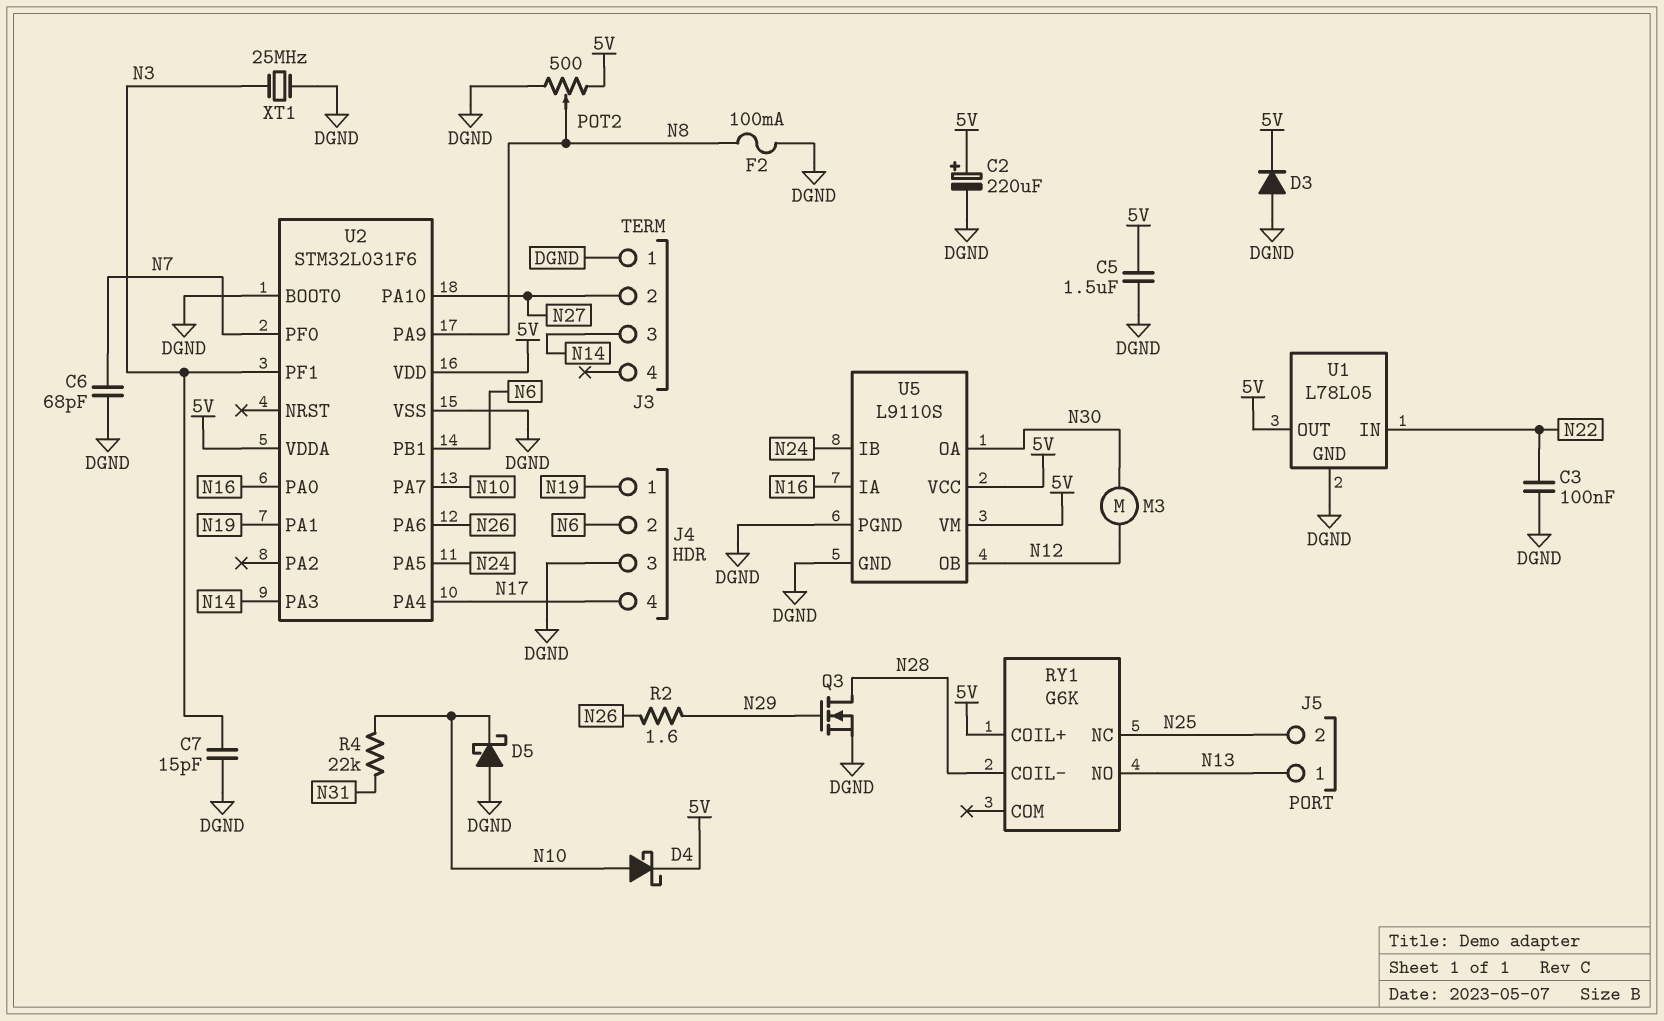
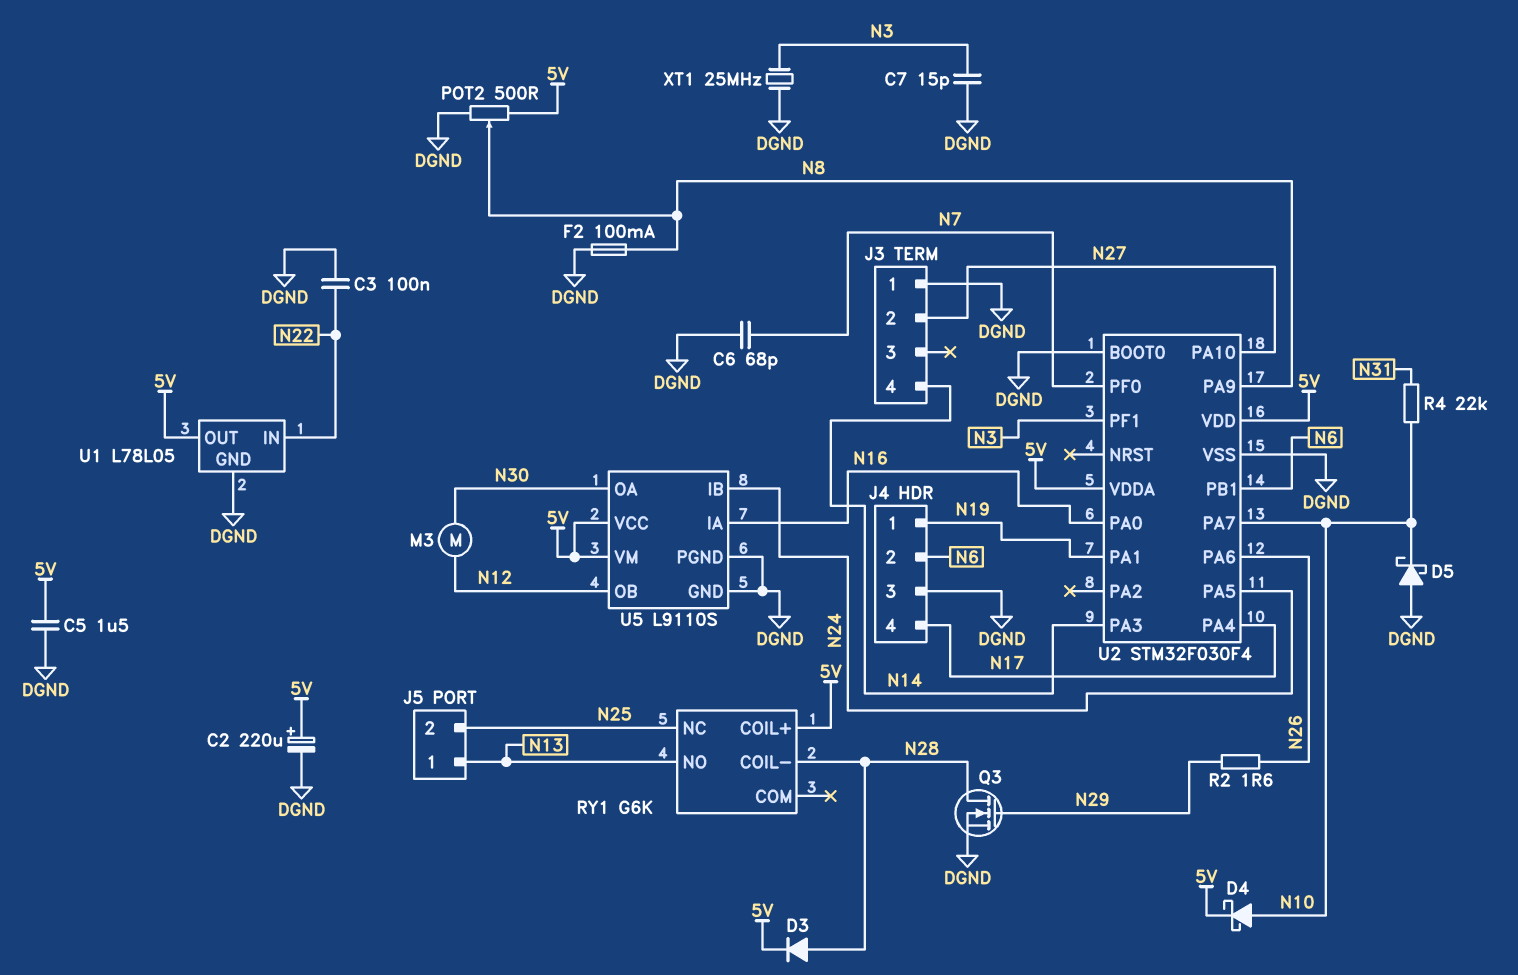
D3: diode (A DGND, K 5V) -> diode (A N28, K 5V)
J3 pin 3: N14 -> none
J3 pin 4: none -> N14
U2: STM32L031F6 -> STM32F030F4

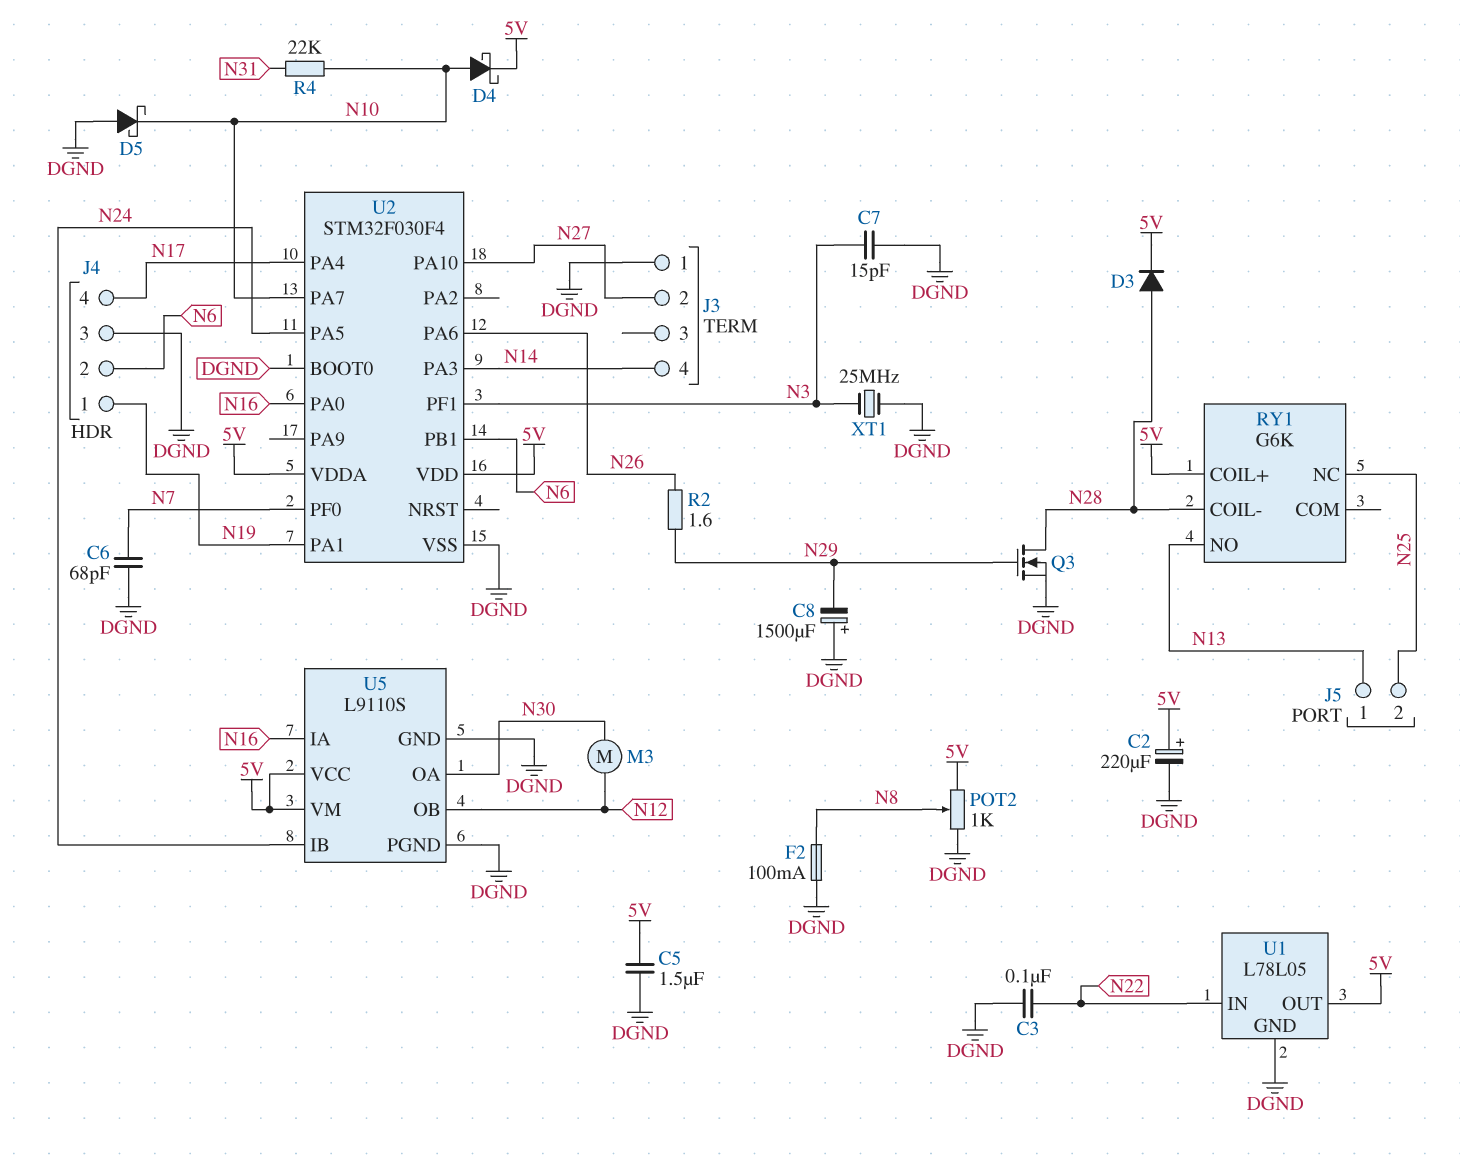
C8: none -> 1500uF (plus DGND, minus N29)
POT2: 500 (5V, DGND, wiper N8) -> 1k (5V, DGND, wiper N8)
U2 pin PA9: N8 -> none

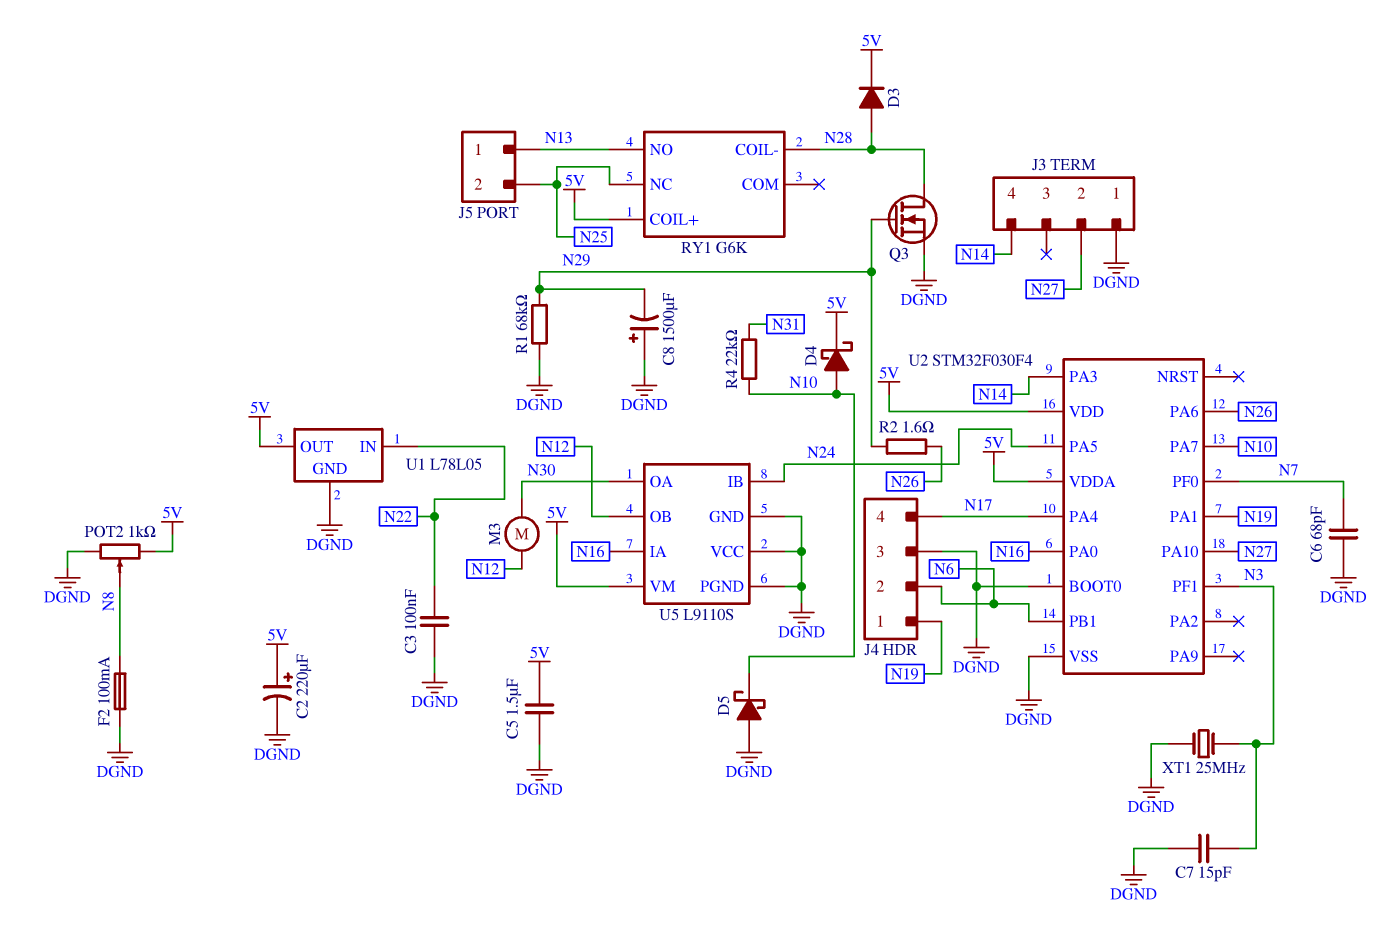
R1: none -> 68k (DGND, N29)
U5 pin VCC: 5V -> DGND

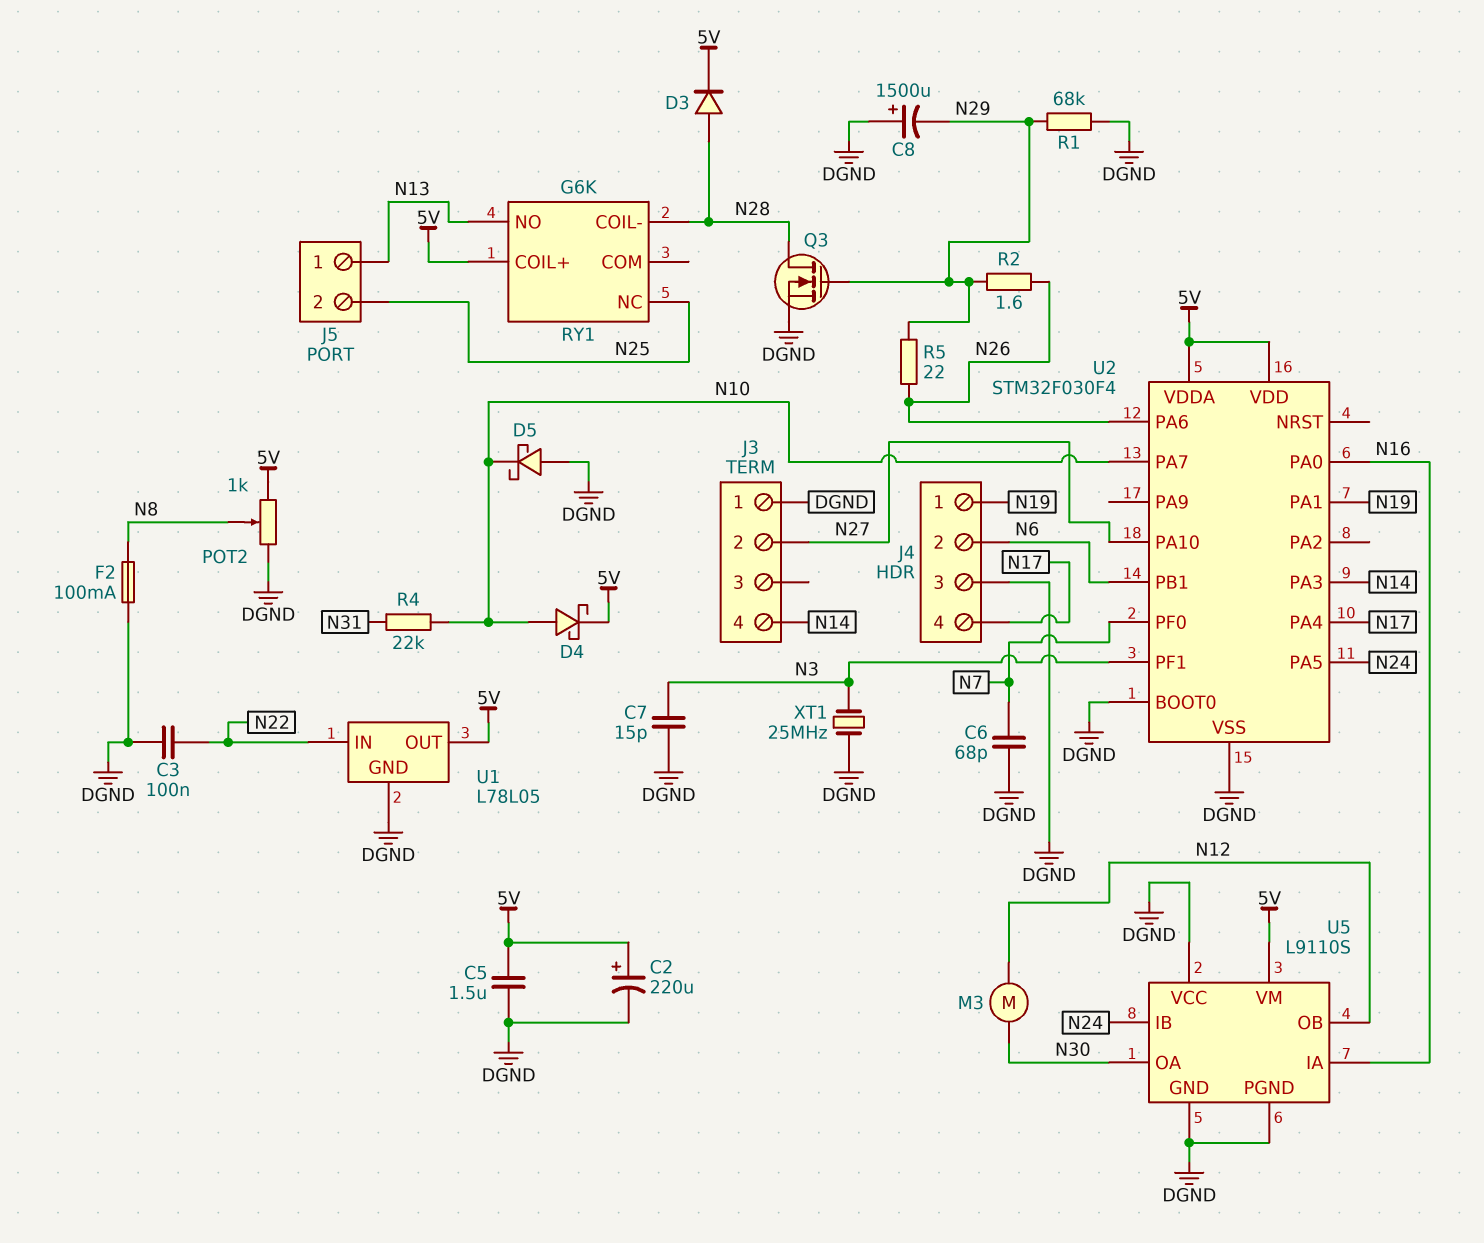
R5: none -> 22 (N26, N29)

